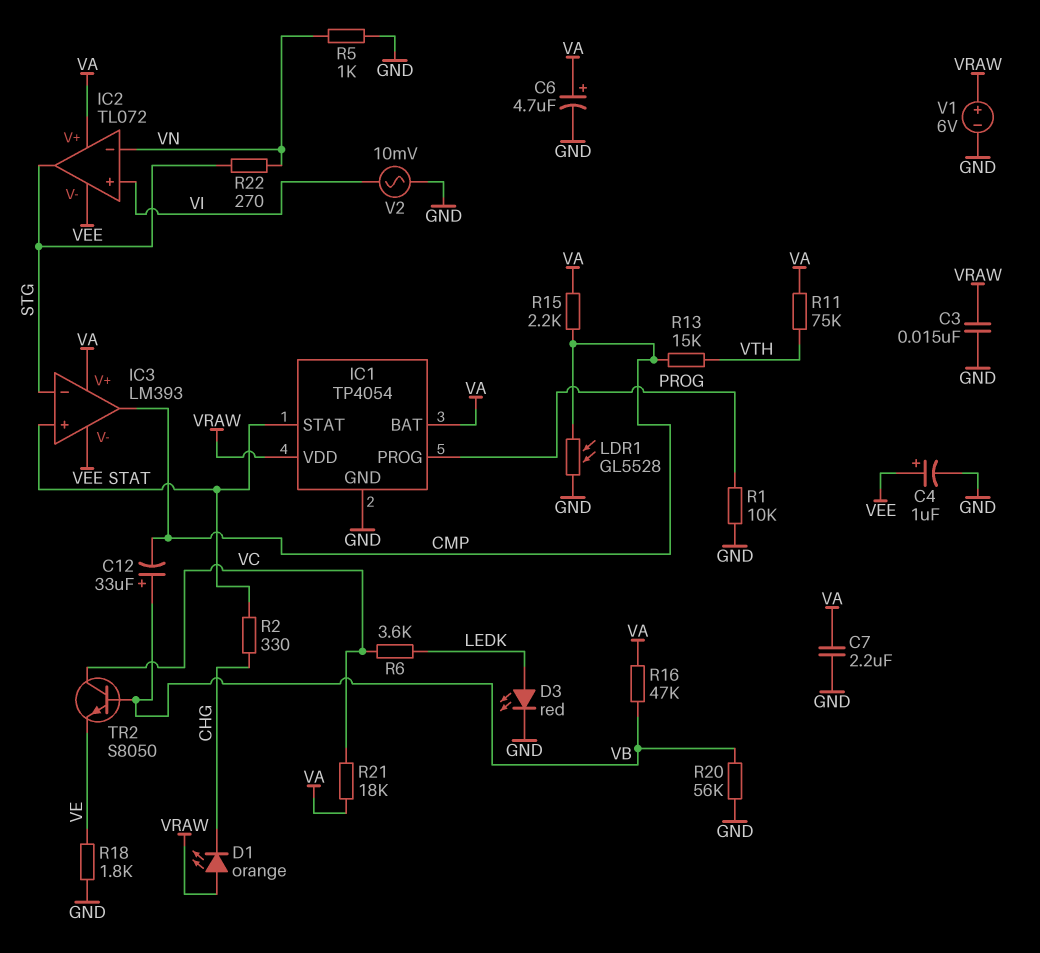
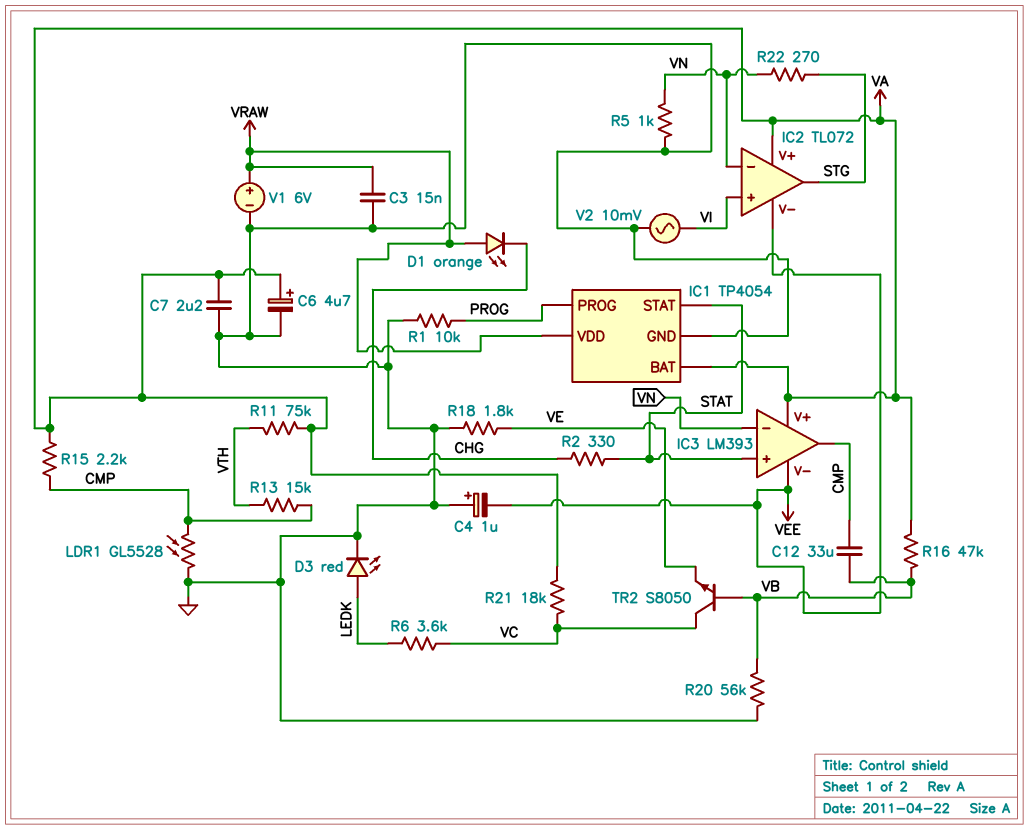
C4: 1uF (plus VEE, minus GND) -> 1uF (plus GND, minus VEE)
C12: 33uF (plus VB, minus CMP) -> 33uF (CMP, VB)
IC3 pin in-: STG -> VN

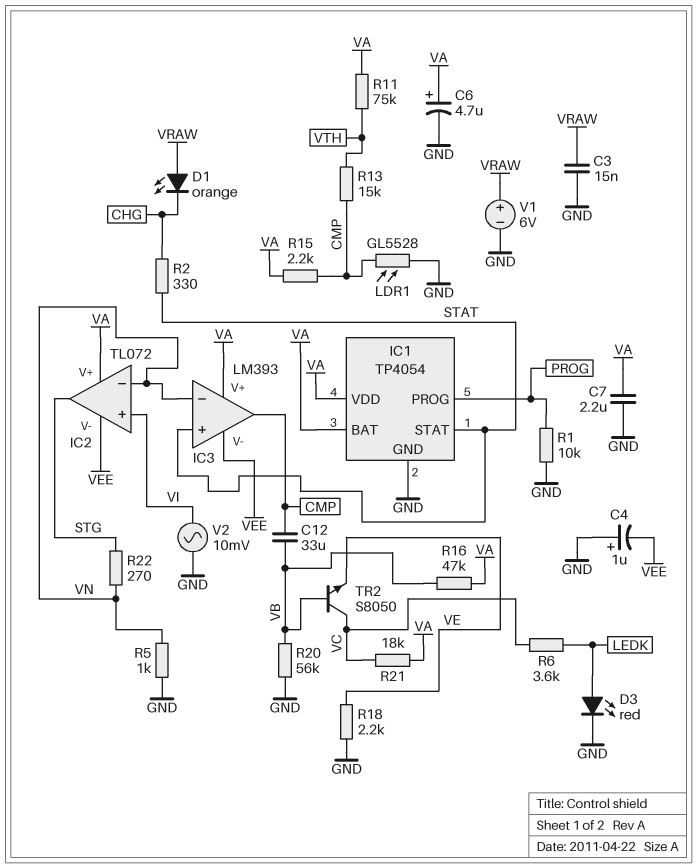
IC1 pin VDD: VRAW -> VA
R18: 1.8k (GND, VE) -> 2.2k (GND, VE)

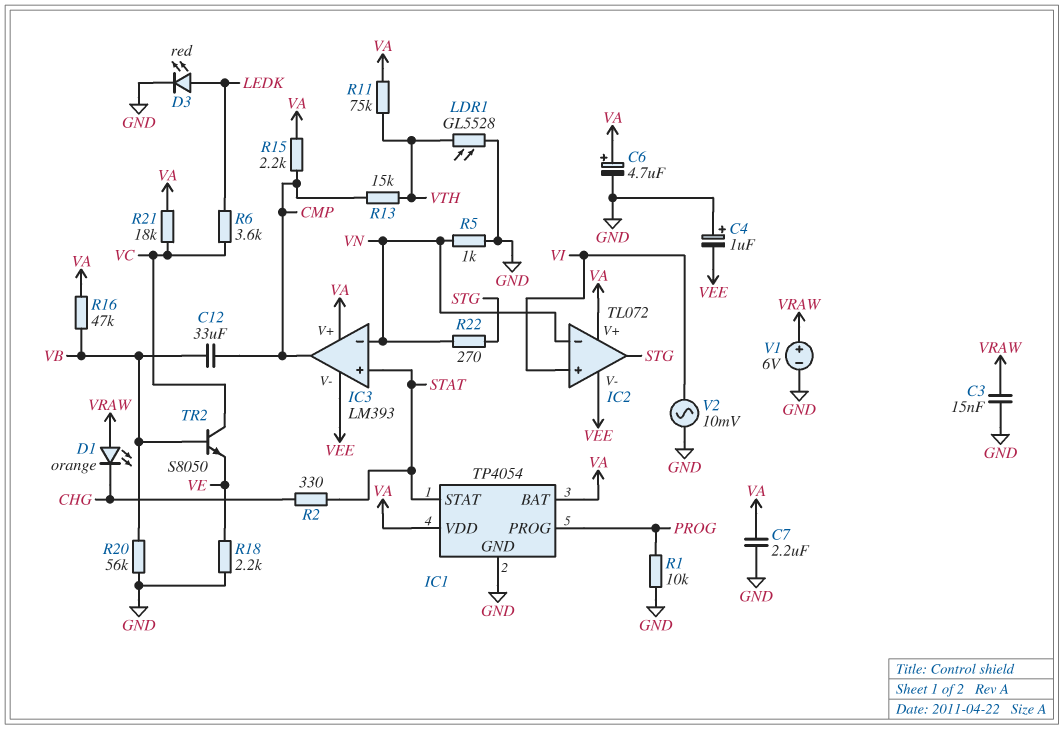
LDR1: GL5528 (CMP, GND) -> GL5528 (GND, VTH)

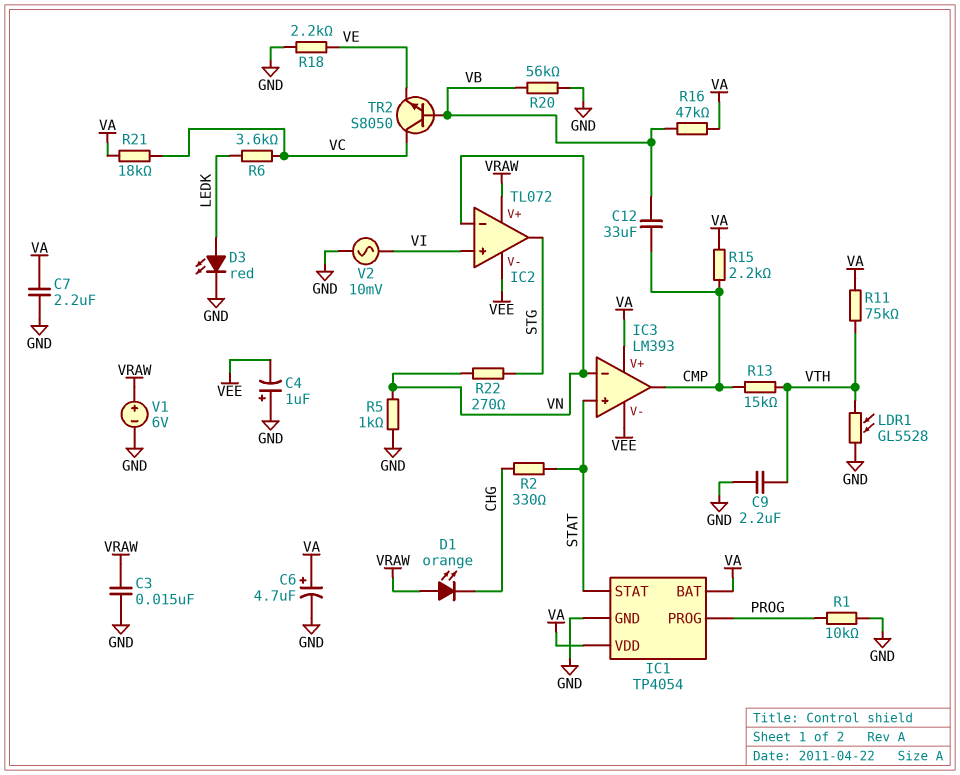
C9: none -> 2.2uF (GND, VTH)
IC2 pin V+: VA -> VRAW

